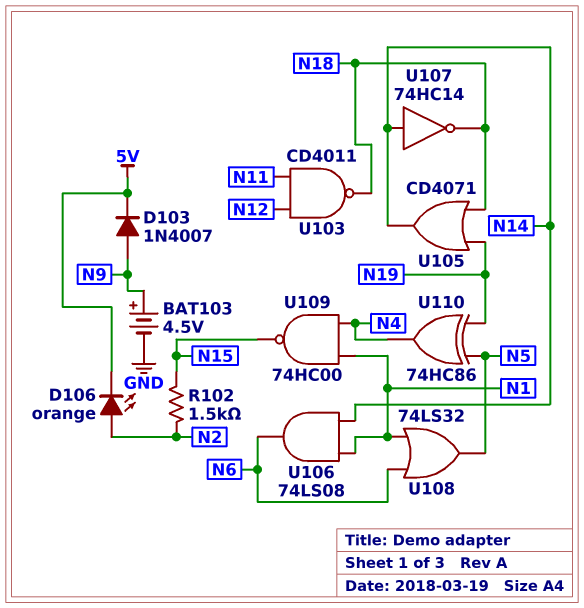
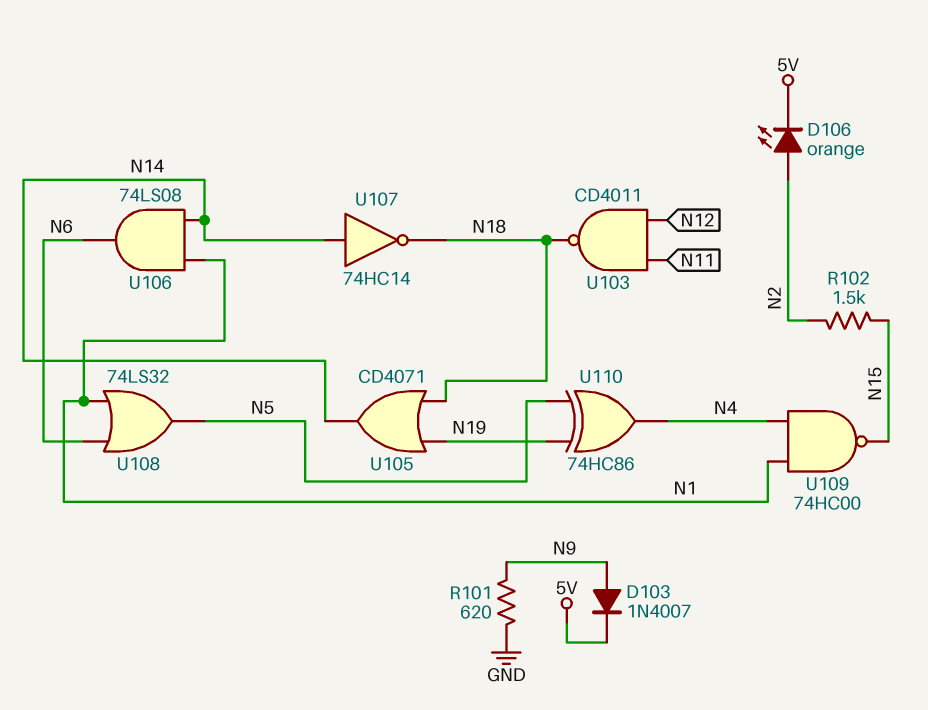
BAT103: 4.5V (plus N9, minus GND) -> none
R101: none -> 620 (GND, N9)

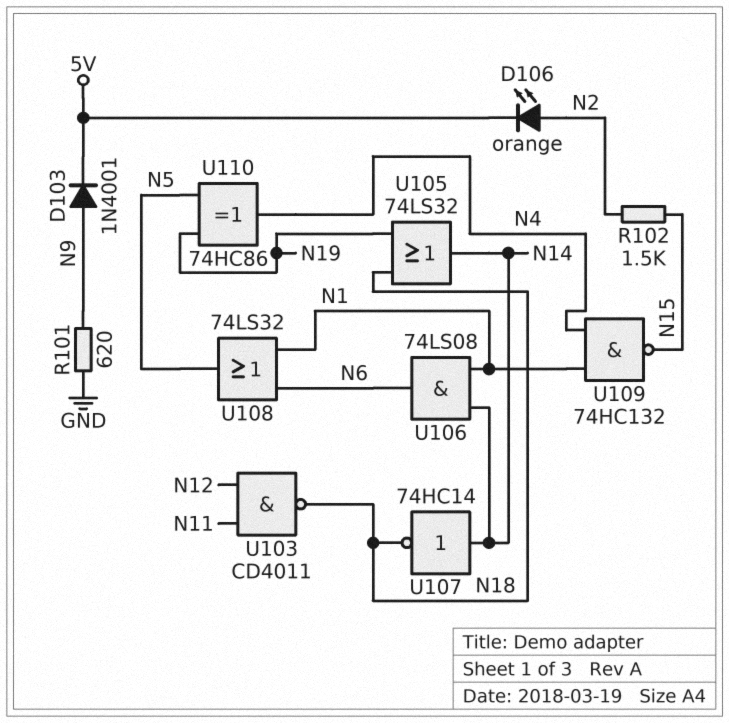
D103: diode 1N4007 (A N9, K 5V) -> diode 1N4001 (A N9, K 5V)
U105: OR CD4071 (in N18, in N19, out N14) -> OR 74LS32 (in N18, in N19, out N14)
U109: NAND 74HC00 (in N1, in N4, out N15) -> NAND 74HC132 (in N1, in N4, out N15)

